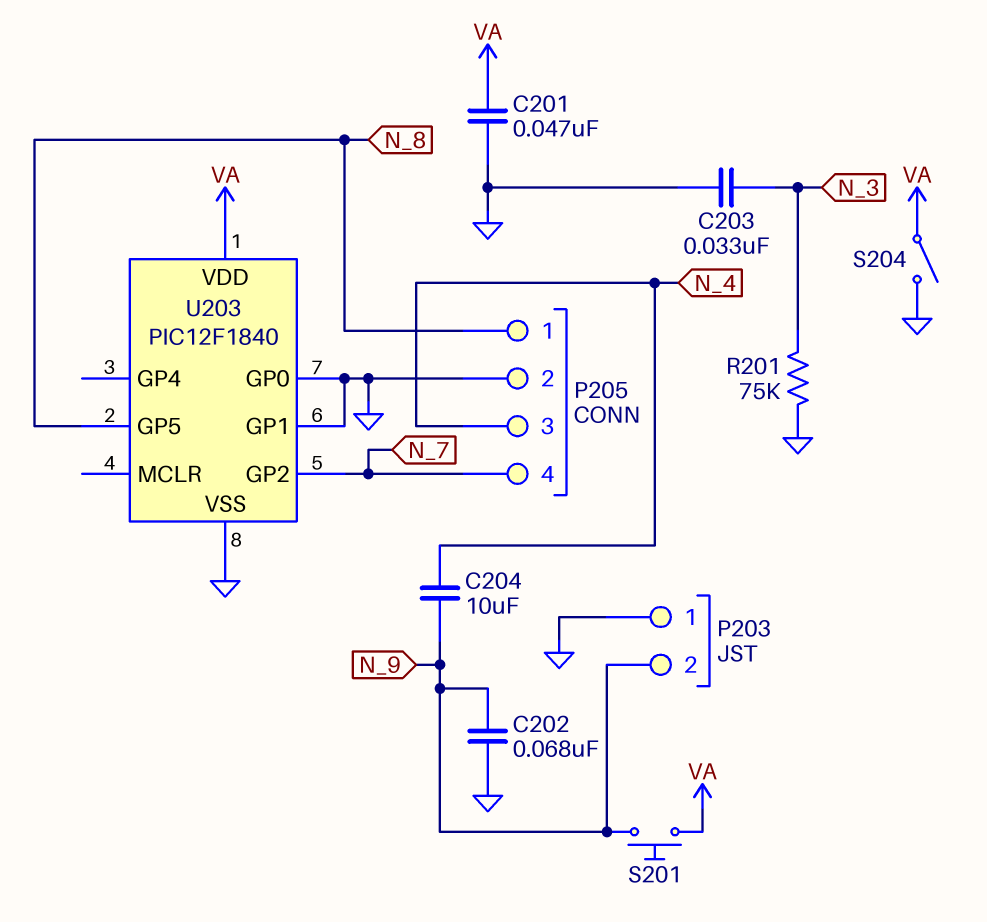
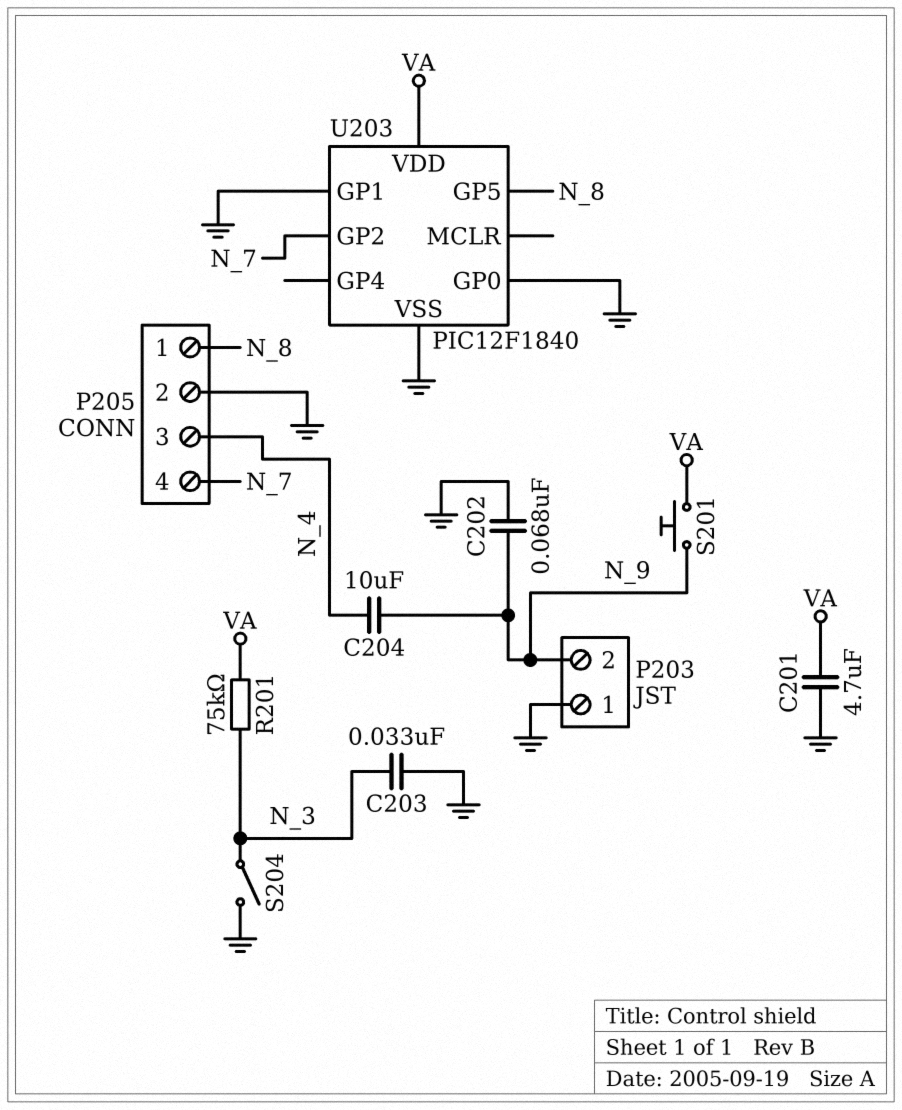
C201: 47nF (GND, VA) -> 4.7uF (GND, VA)
R201: 75k (GND, N_3) -> 75k (N_3, VA)
S204: switch (GND, VA) -> switch (GND, N_3)

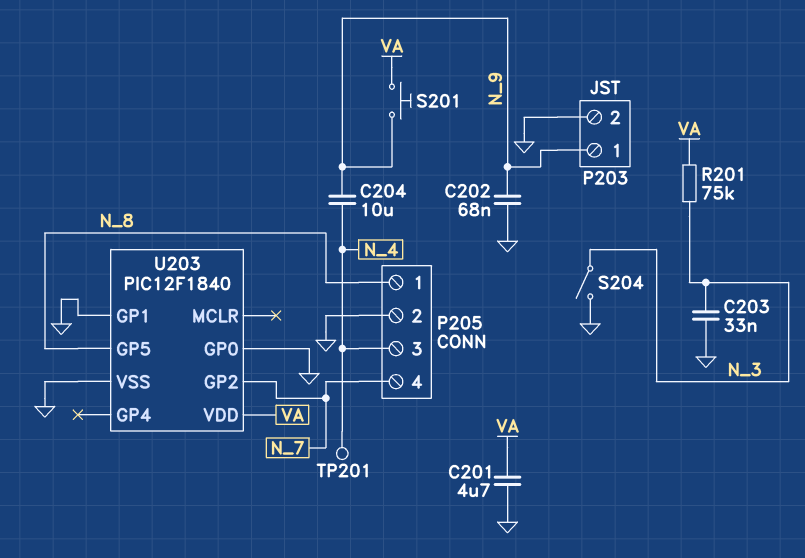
P203 pin 1: GND -> N_9
P203 pin 2: N_9 -> GND
TP201: none -> test point (N_4)

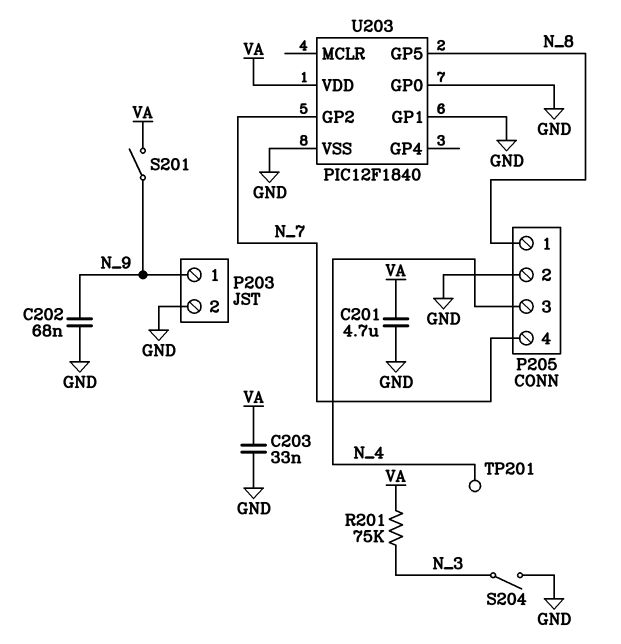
C203: 33nF (GND, N_3) -> 33nF (GND, VA)
C204: 10uF (N_4, N_9) -> none
S201: button (N_9, VA) -> switch (N_9, VA)

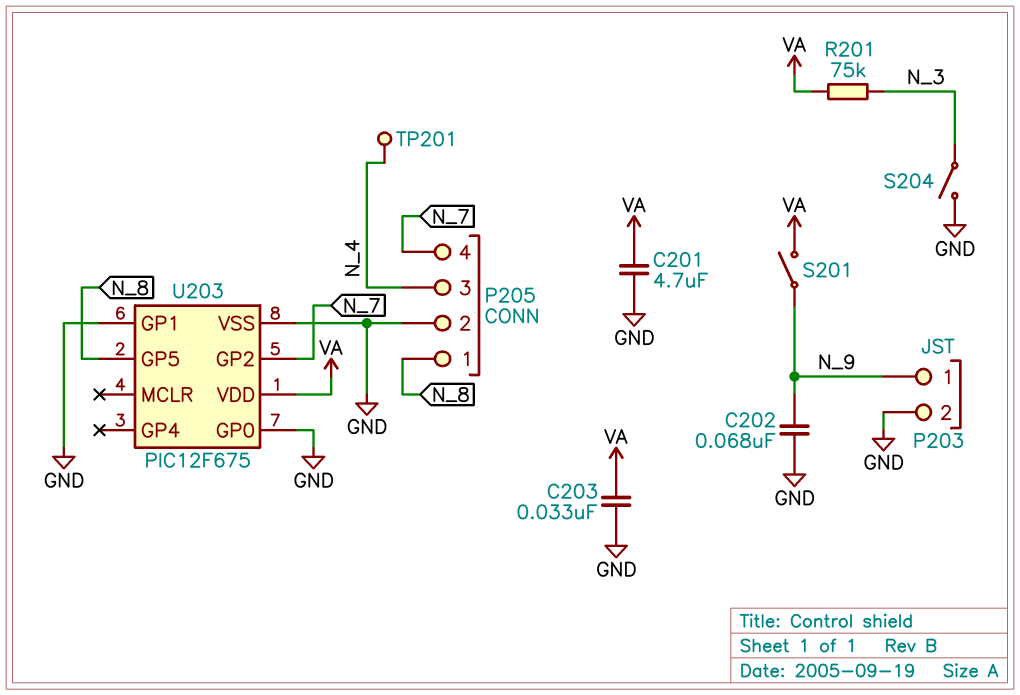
U203: PIC12F1840 -> PIC12F675

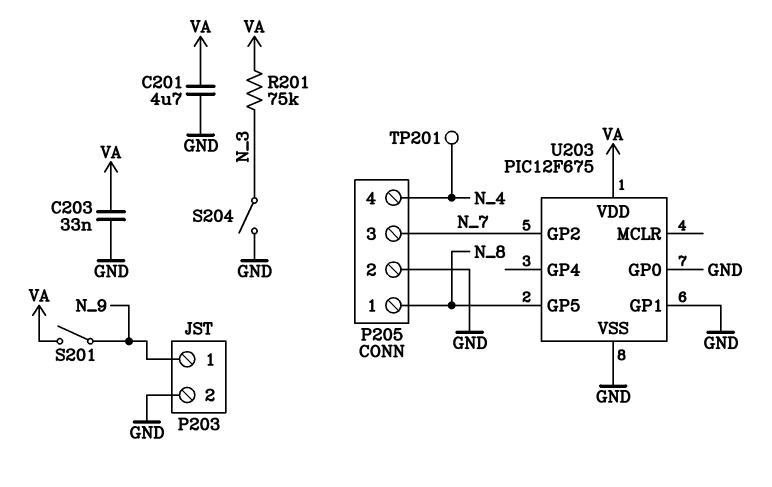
C202: 68nF (GND, N_9) -> none
P205 pin 3: N_4 -> N_7
P205 pin 4: N_7 -> N_4

